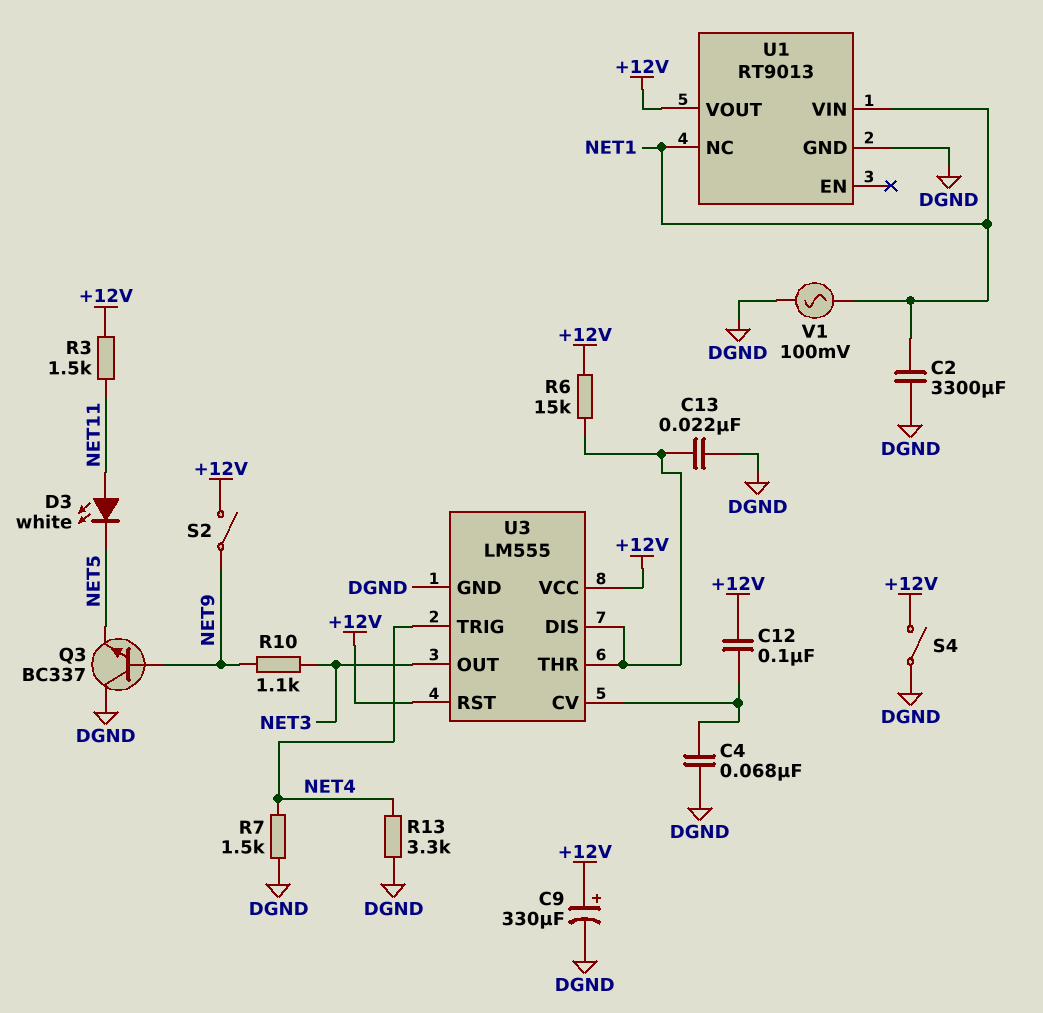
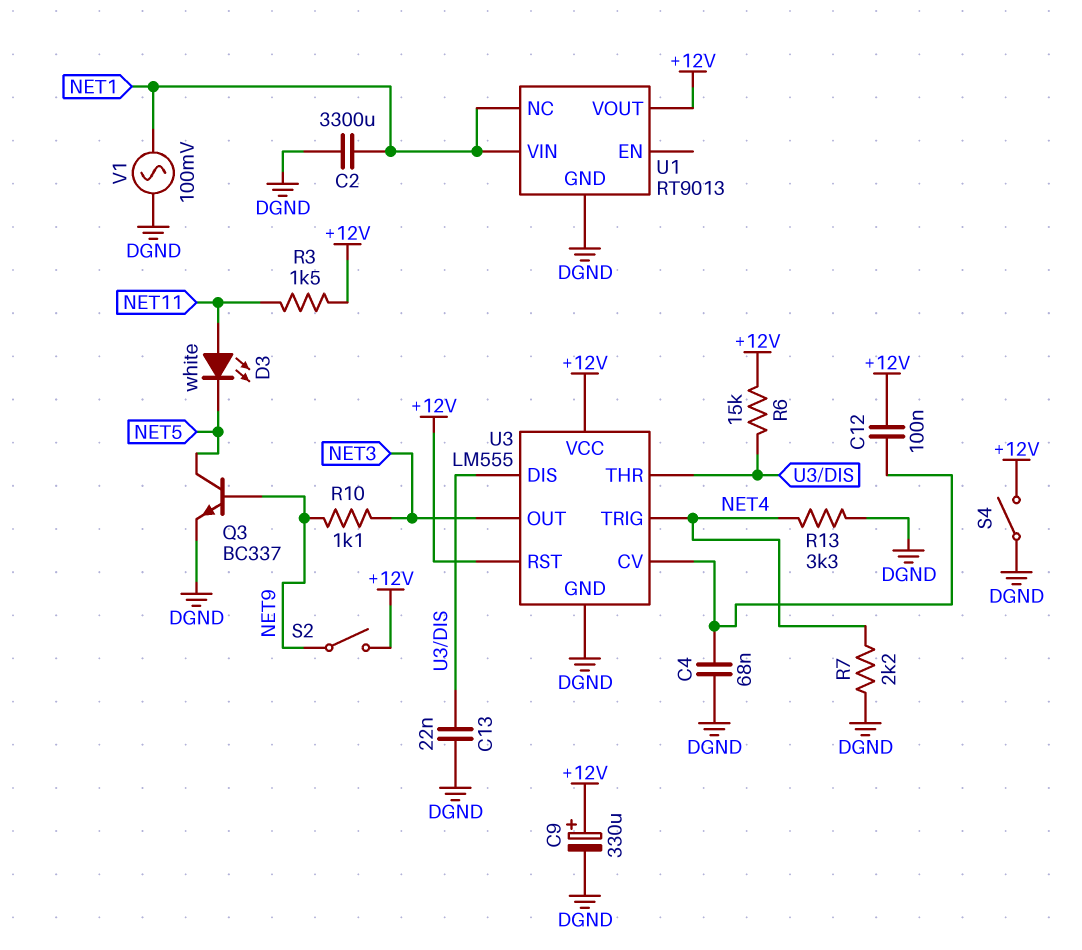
Q3: NPN BC337 (B NET9, C DGND, E NET5) -> NPN BC337 (B NET9, C NET5, E DGND)
R7: 1.5k (DGND, NET4) -> 2.2k (DGND, NET4)

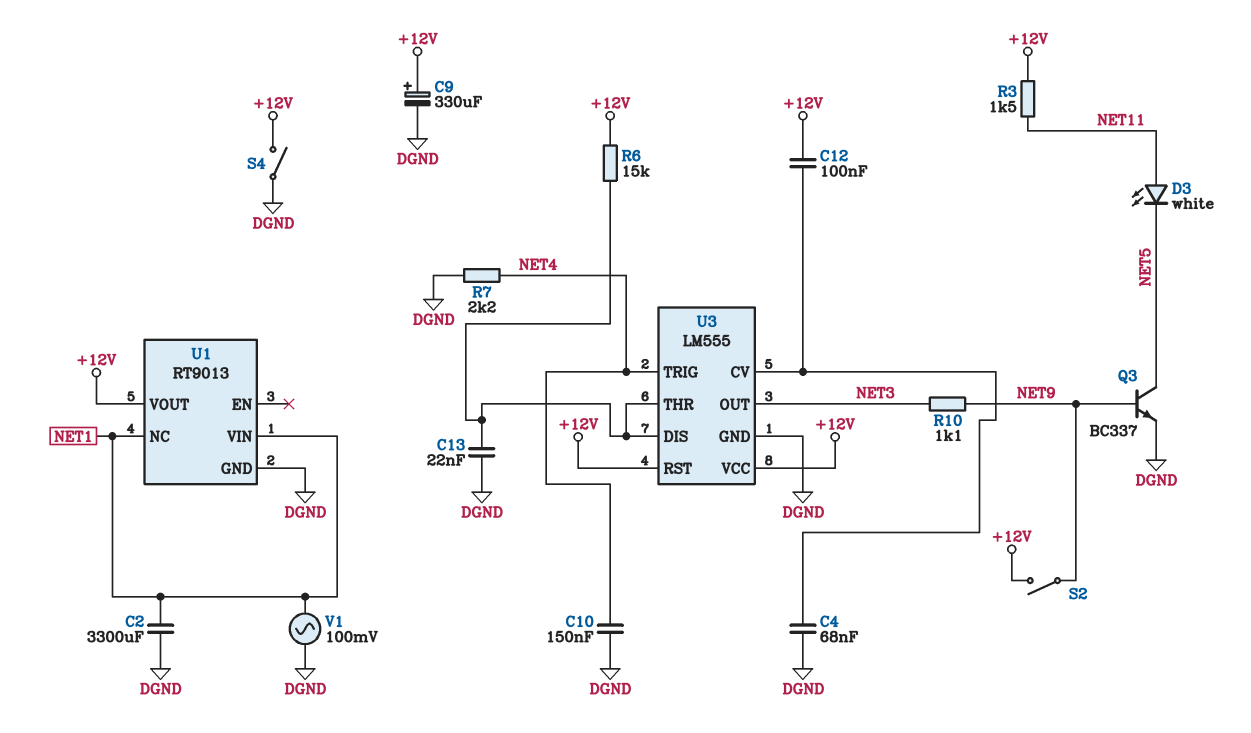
C10: none -> 150nF (DGND, NET4)
R13: 3.3k (DGND, NET4) -> none

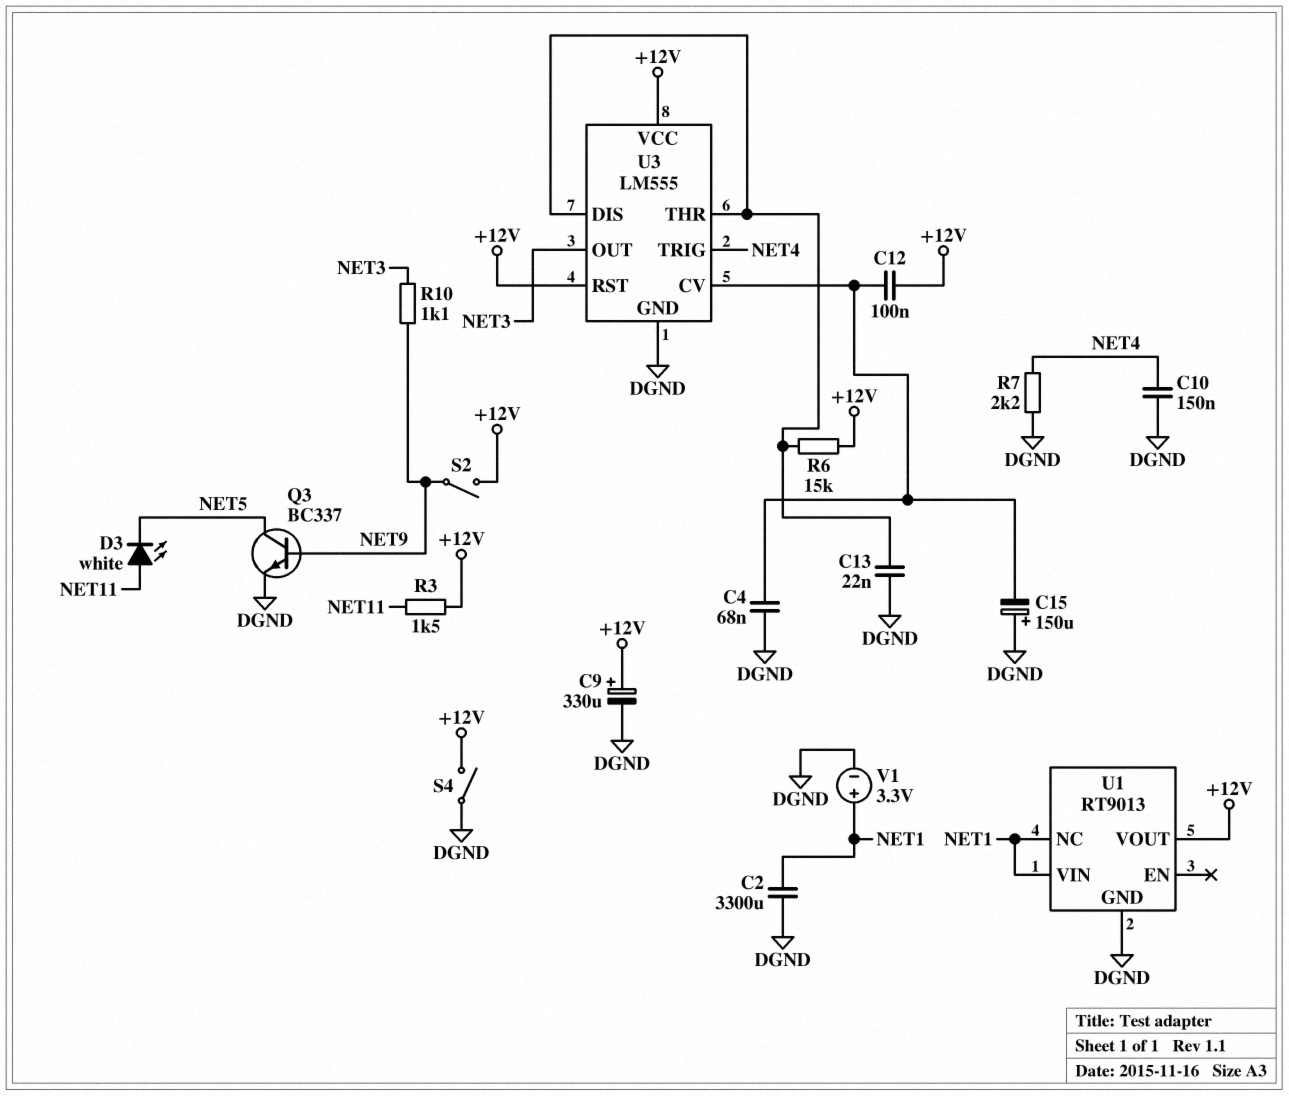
C15: none -> 150uF (plus DGND, minus U3/CV)
V1: AC 100mV (DGND, NET1) -> 3.3V (plus NET1, minus DGND)

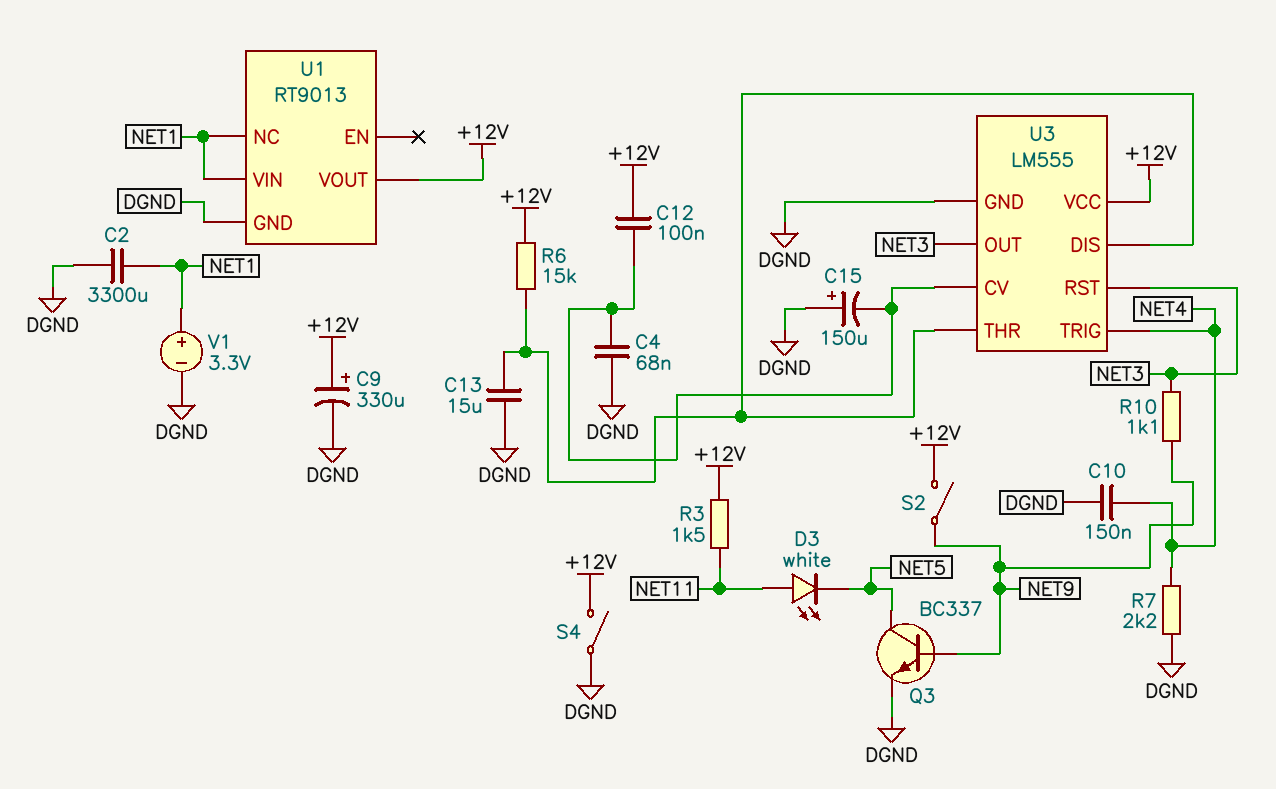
C13: 22nF (DGND, U3/DIS) -> 15uF (DGND, U3/DIS)
U3 pin RST: +12V -> NET3

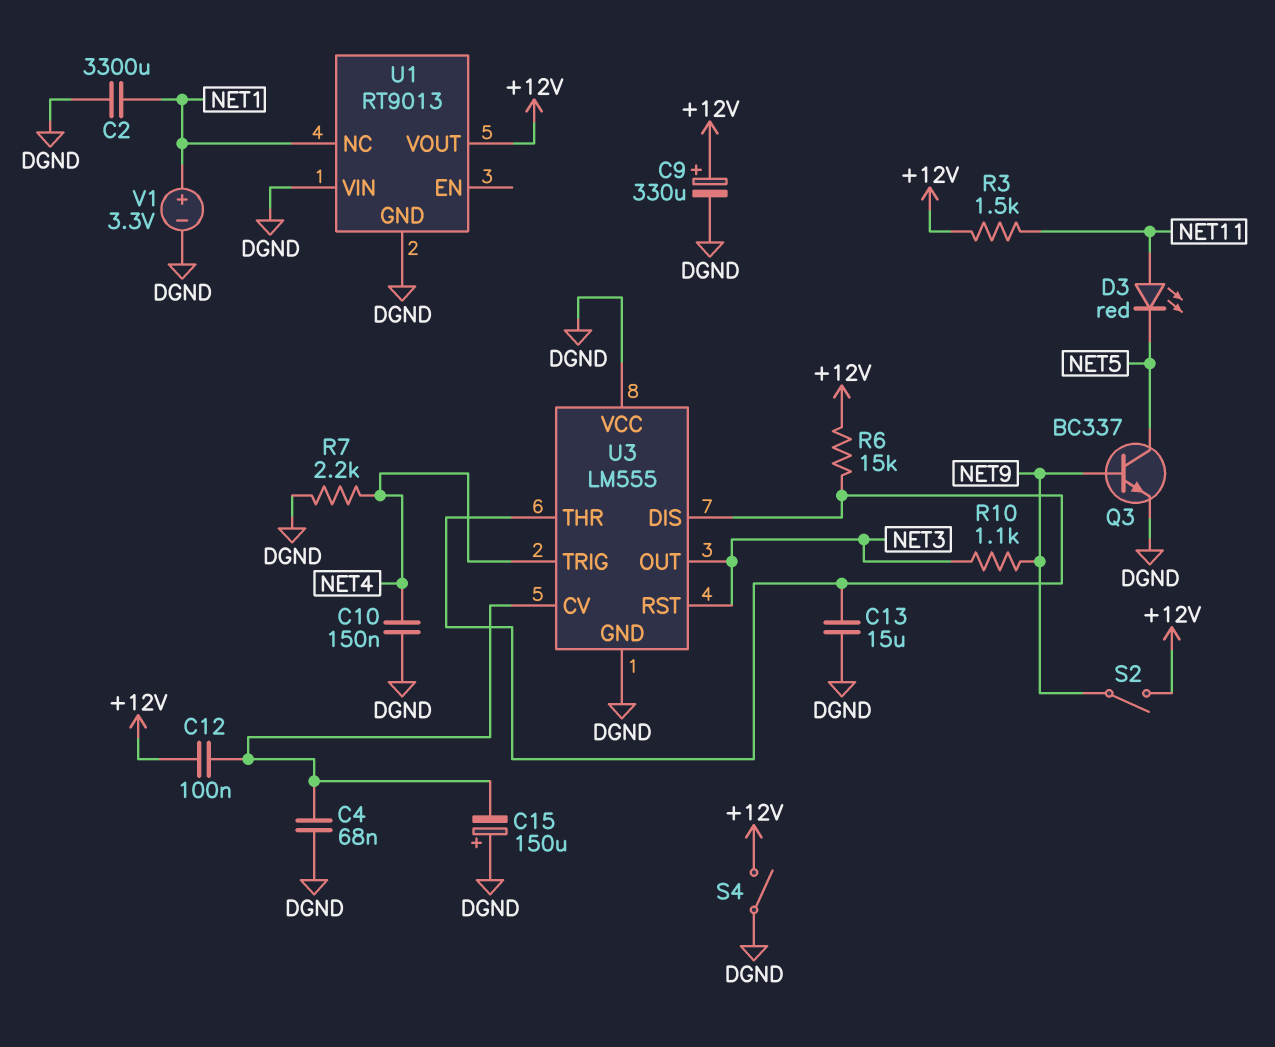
D3: LED white (A NET11, K NET5) -> LED red (A NET11, K NET5)
U1 pin VIN: NET1 -> DGND
U3 pin VCC: +12V -> DGND

